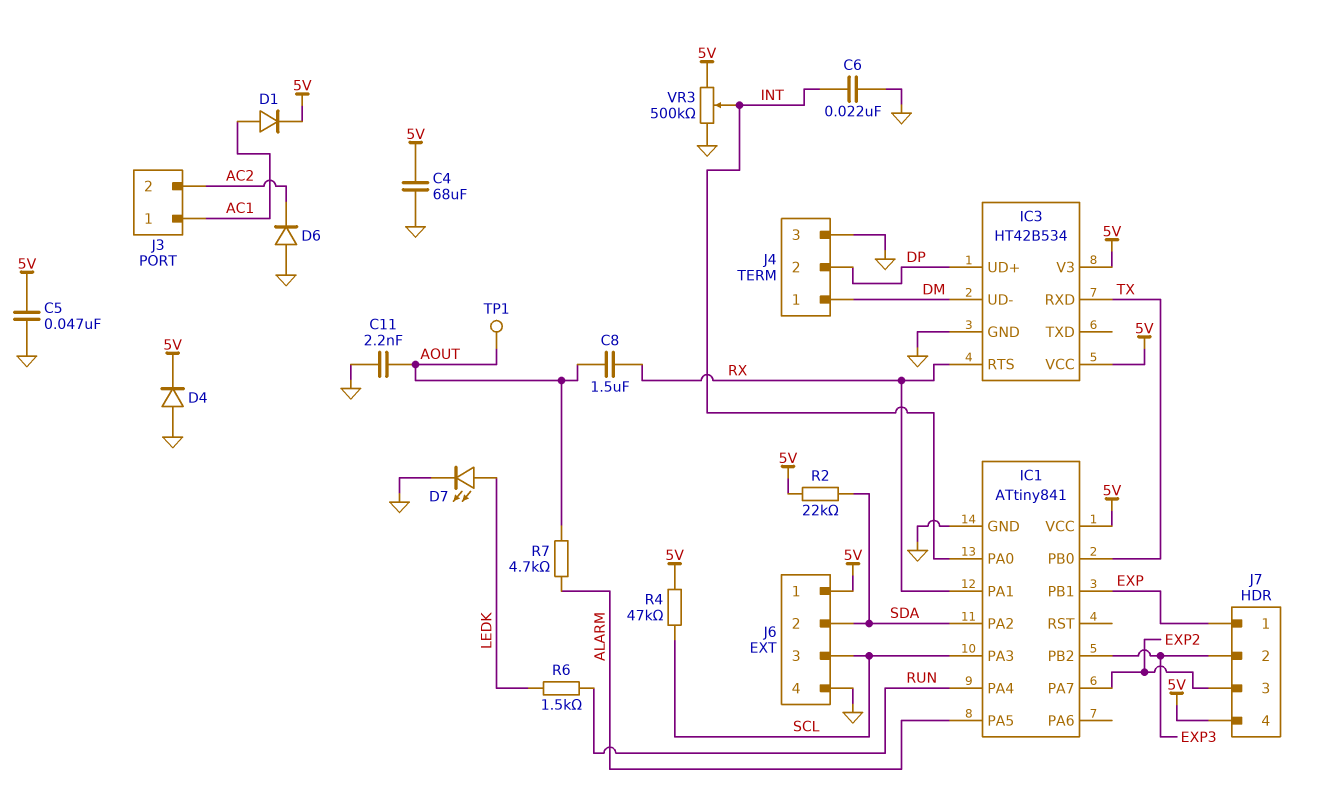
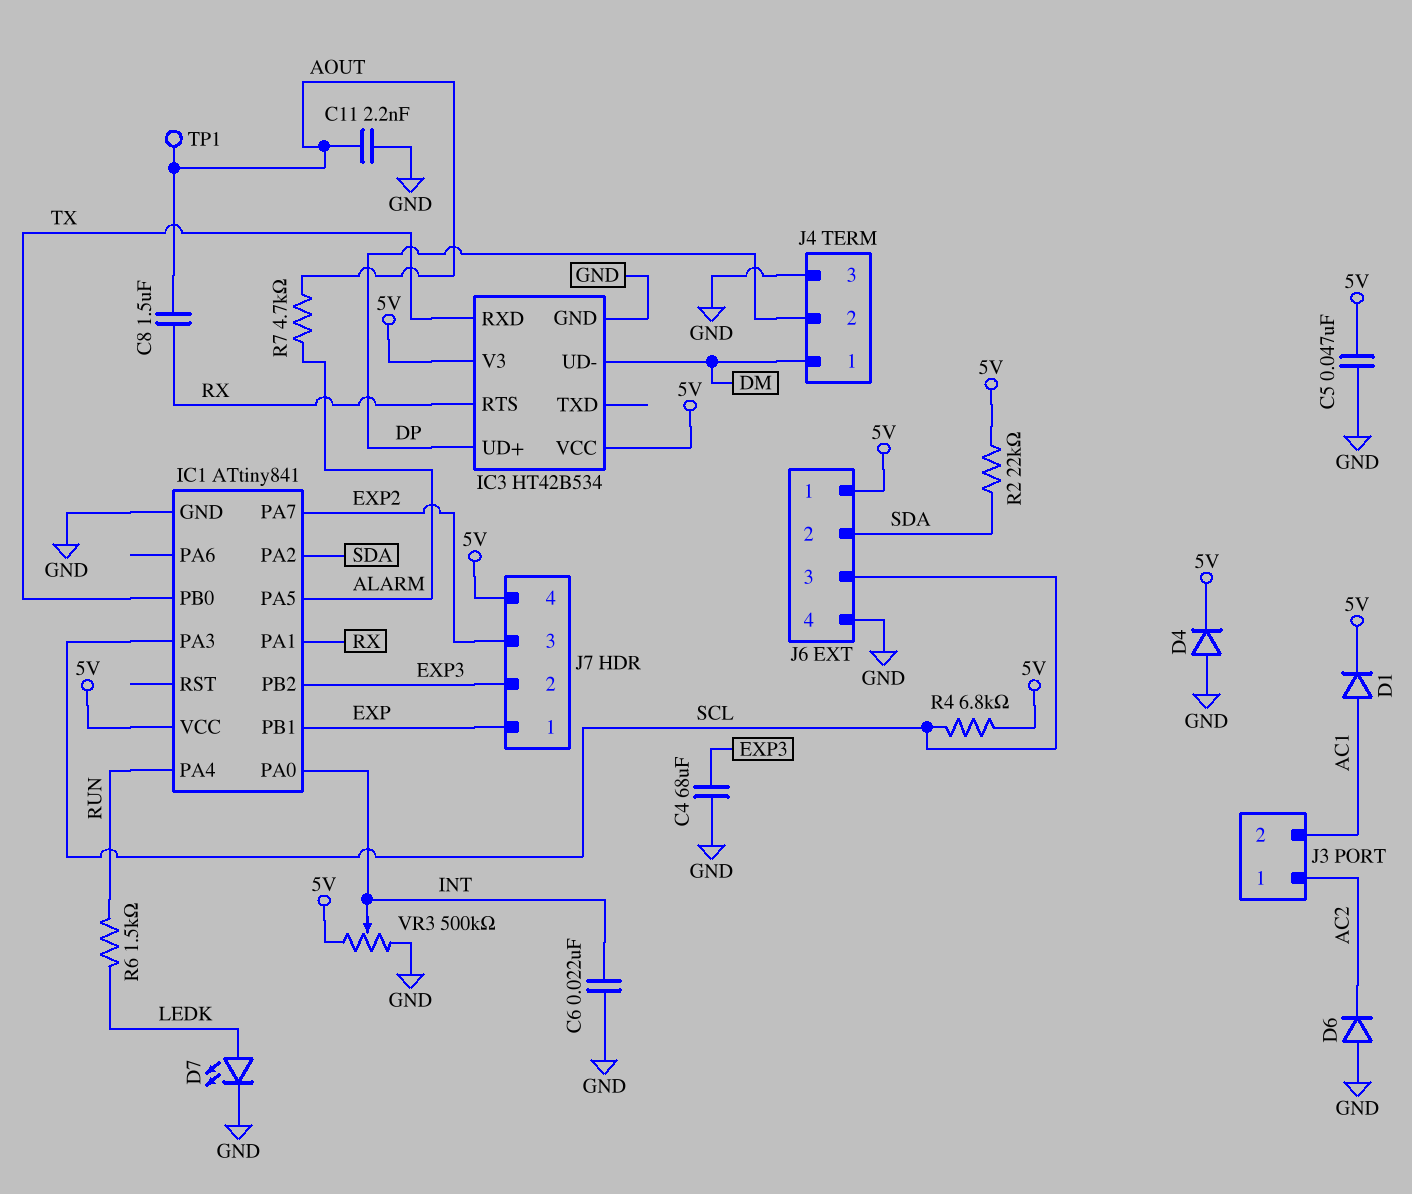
C4: 68uF (5V, GND) -> 68uF (EXP3, GND)
J3 pin 1: AC1 -> AC2
J3 pin 2: AC2 -> AC1
R4: 47k (5V, SCL) -> 6.8k (5V, SCL)

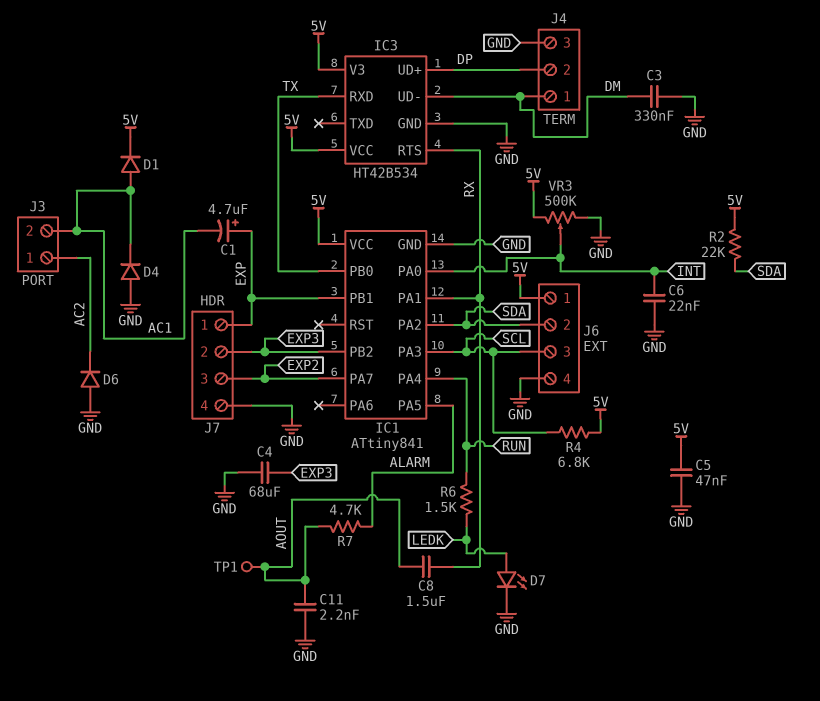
C1: none -> 4.7uF (plus EXP, minus AC1)
C3: none -> 330nF (DM, GND)
D4: diode (A GND, K 5V) -> diode (A GND, K AC1)
J7 pin 4: 5V -> GND

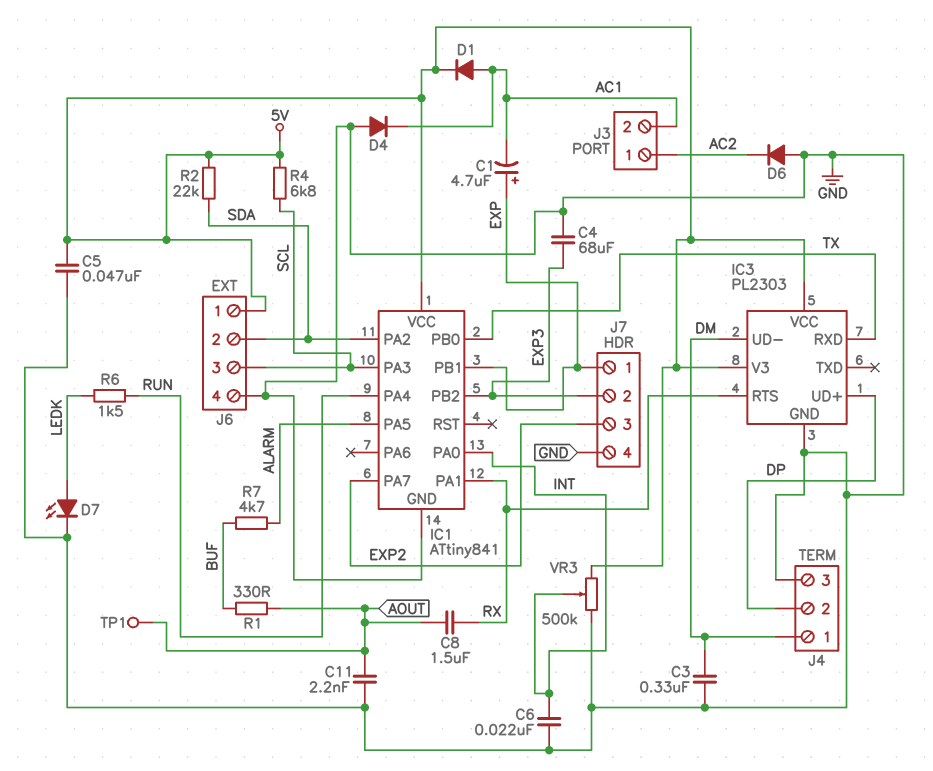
IC3: HT42B534 -> PL2303
R1: none -> 330 (AOUT, BUF)
R7: 4.7k (ALARM, AOUT) -> 4.7k (ALARM, BUF)

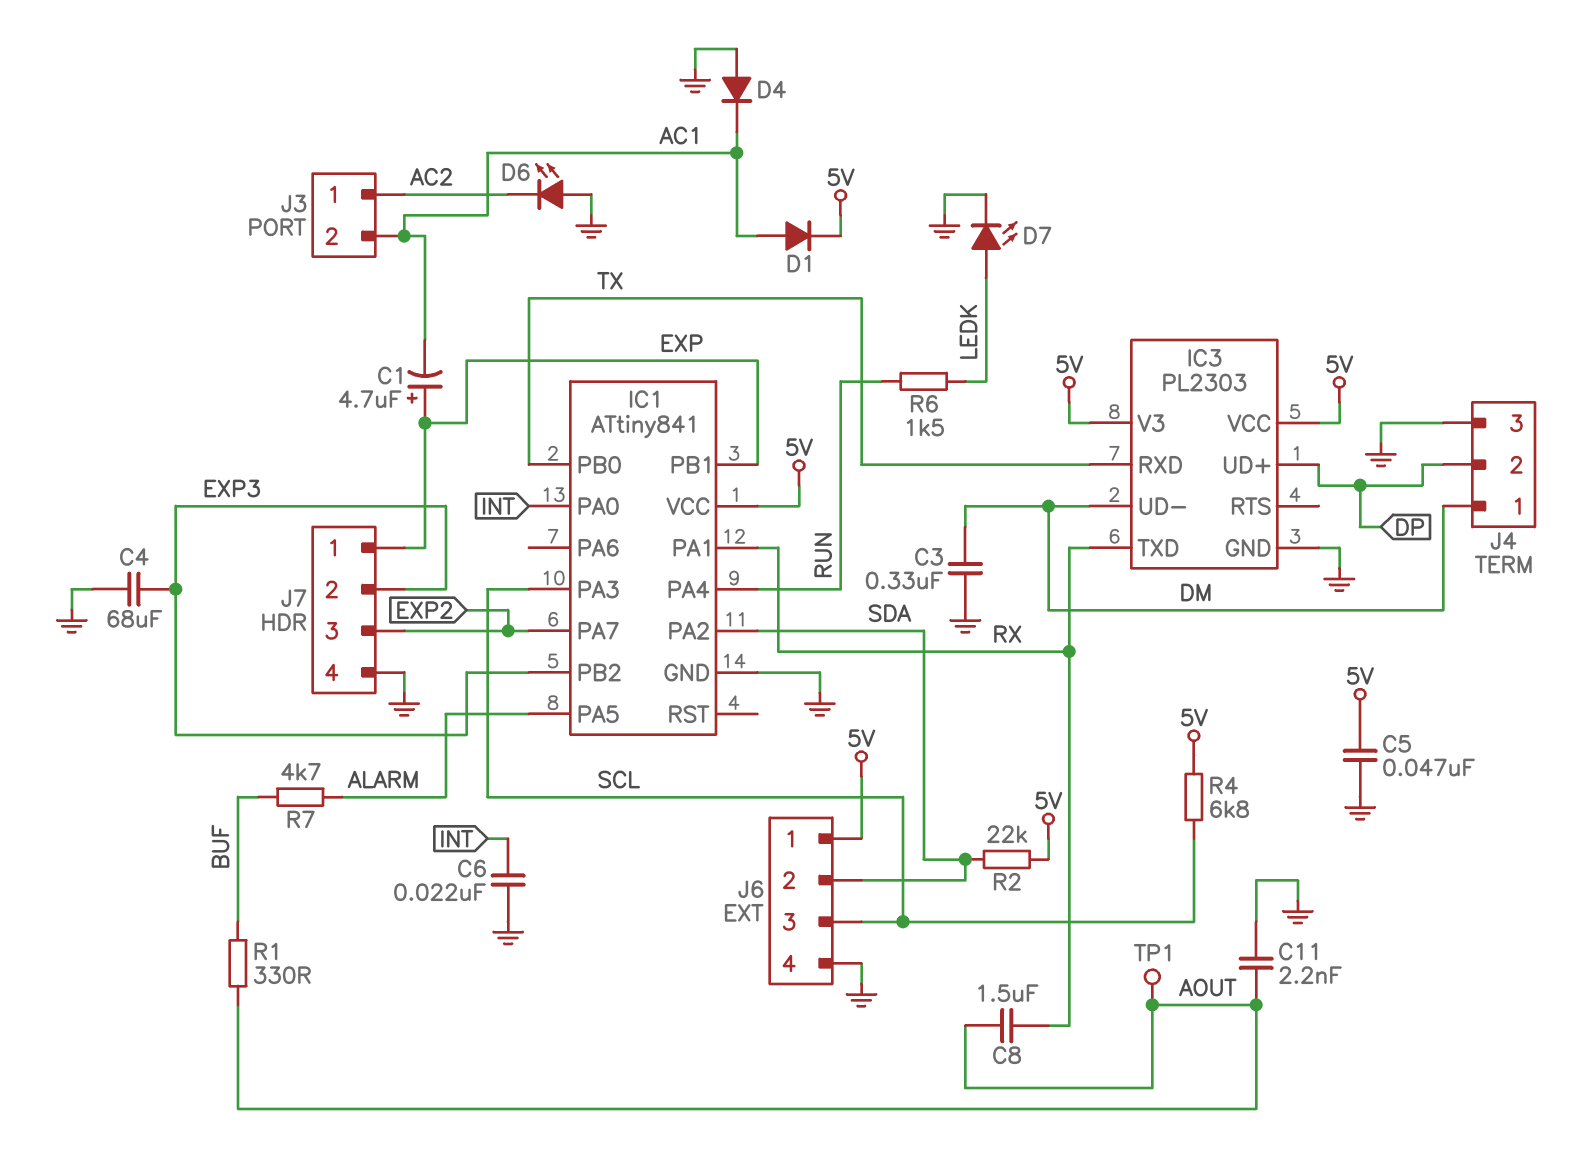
D6: diode (A GND, K AC2) -> LED (A GND, K AC2)
IC3 pin RTS: RX -> none
IC3 pin TXD: none -> RX
VR3: 500k (5V, GND, wiper INT) -> none

